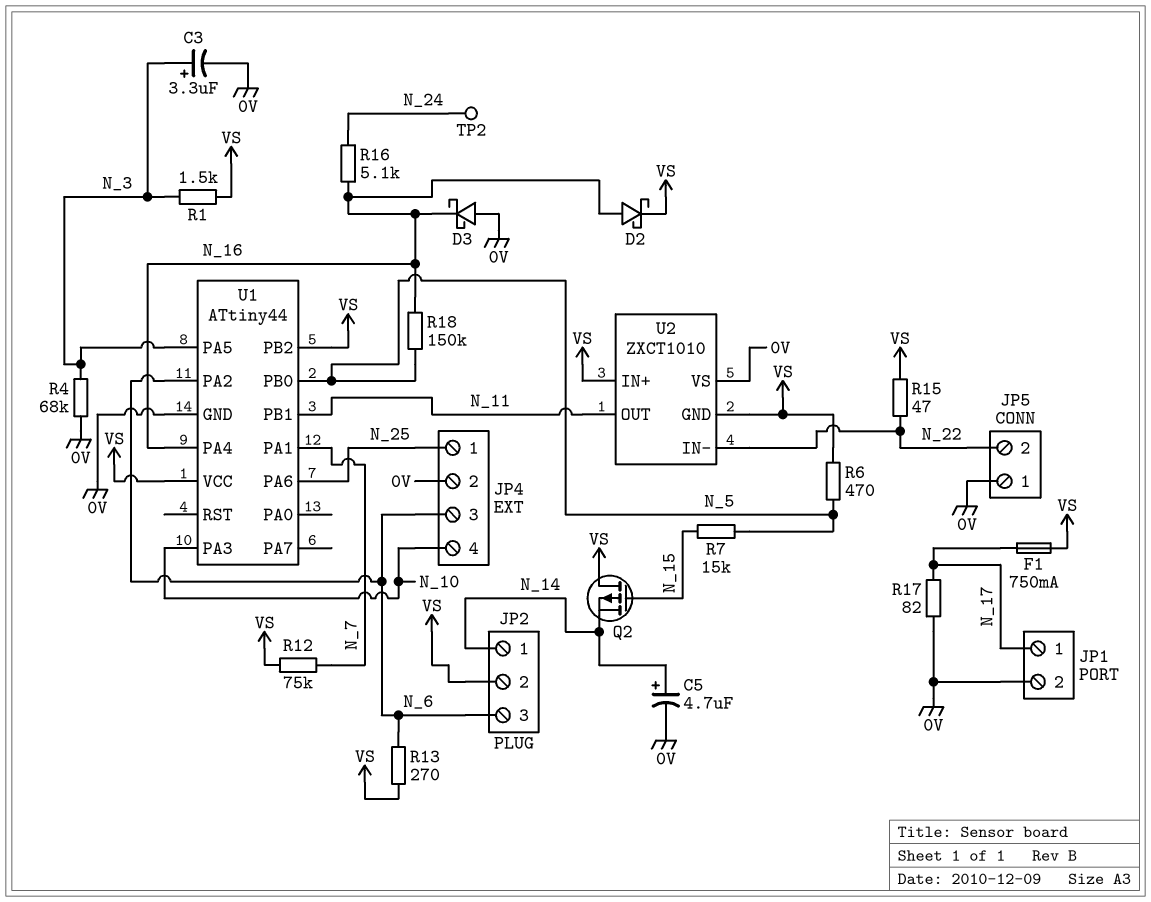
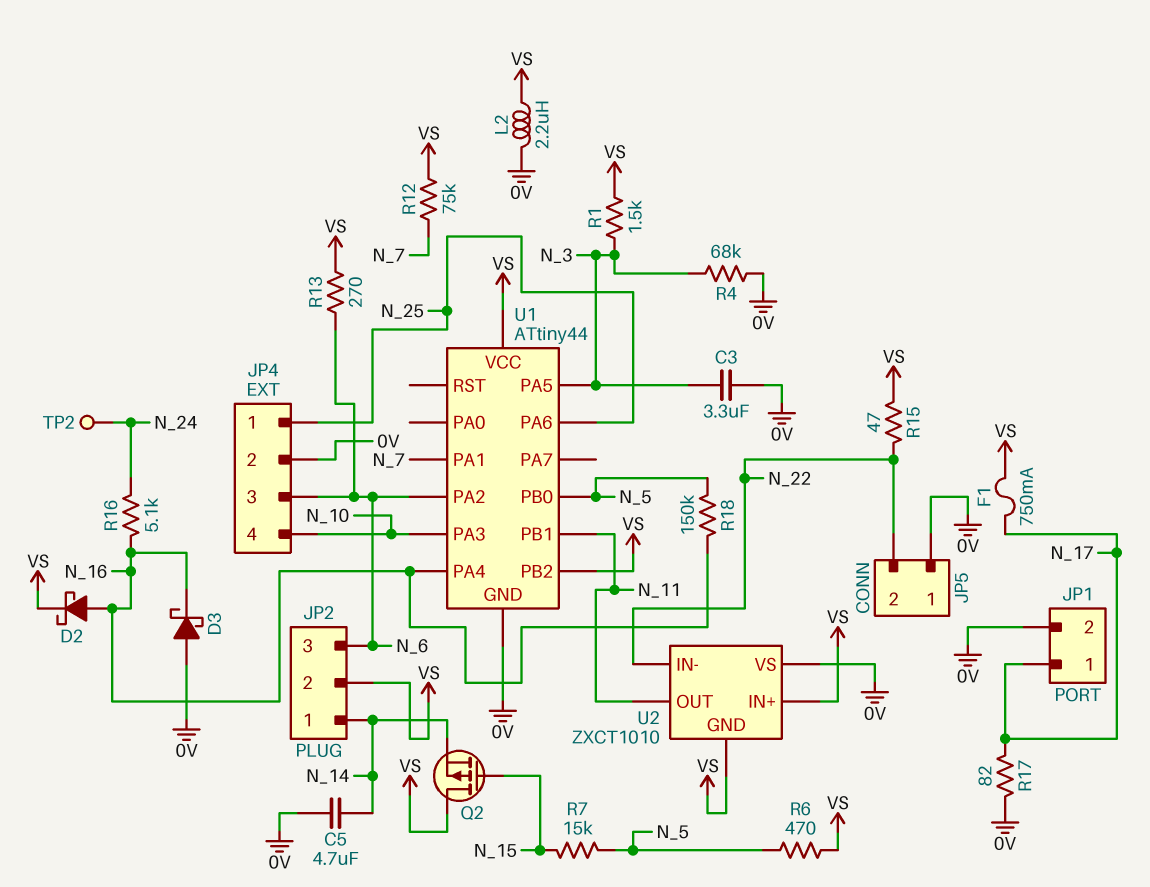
C3: 3.3uF (plus N_3, minus 0V) -> 3.3uF (0V, N_3)
C5: 4.7uF (plus N_14, minus 0V) -> 4.7uF (0V, N_14)
L2: none -> 2.2uH (0V, VS)

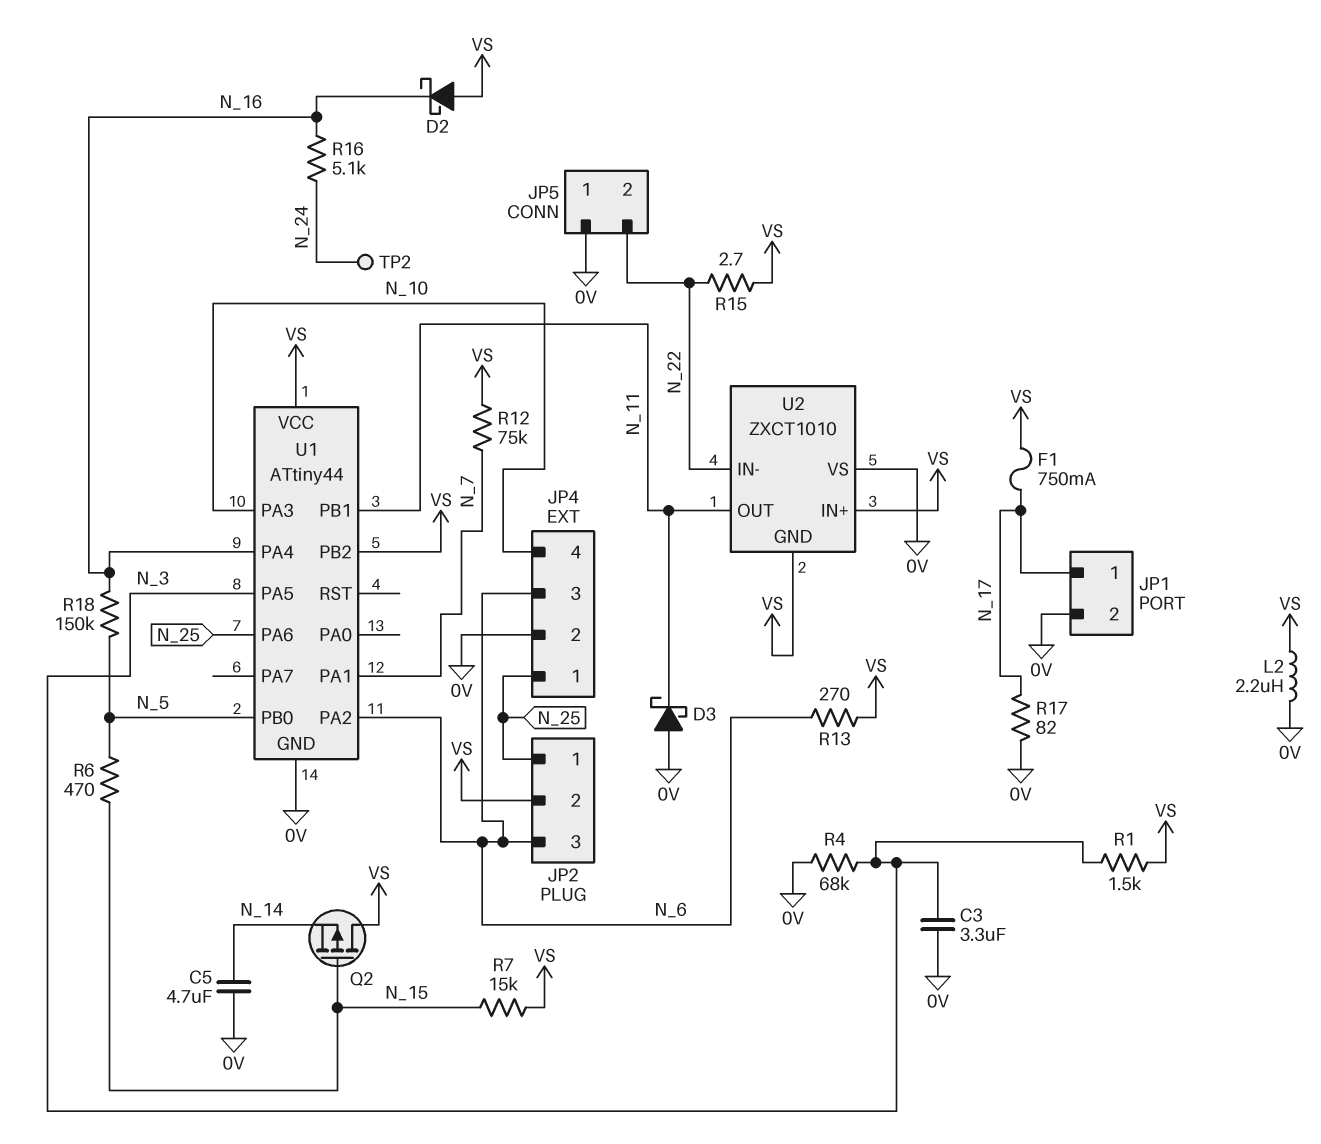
D2: schottky (A N_16, K VS) -> schottky (A VS, K N_16)
D3: schottky (A 0V, K N_16) -> schottky (A 0V, K N_11)
JP2 pin 1: N_14 -> N_25
R6: 470 (N_5, VS) -> 470 (N_5, N_15)
R7: 15k (N_5, N_15) -> 15k (N_15, VS)
R15: 47 (N_22, VS) -> 2.7 (N_22, VS)

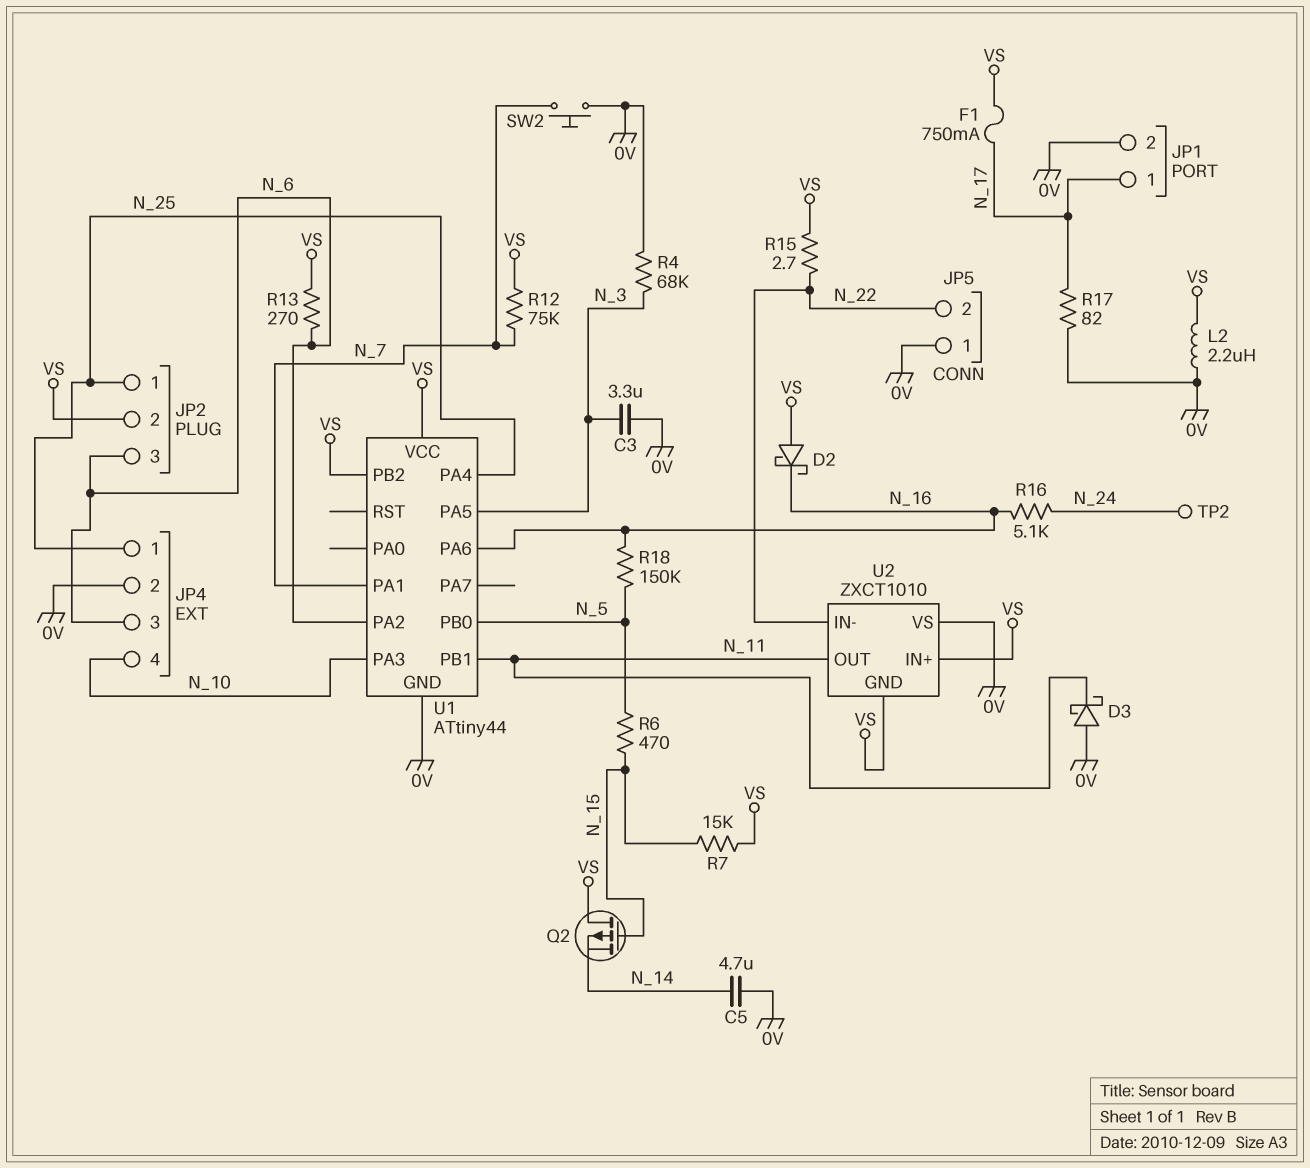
R1: 1.5k (N_3, VS) -> none
SW2: none -> button (0V, N_7)
U1 pin PA4: N_16 -> N_25
U1 pin PA6: N_25 -> N_16

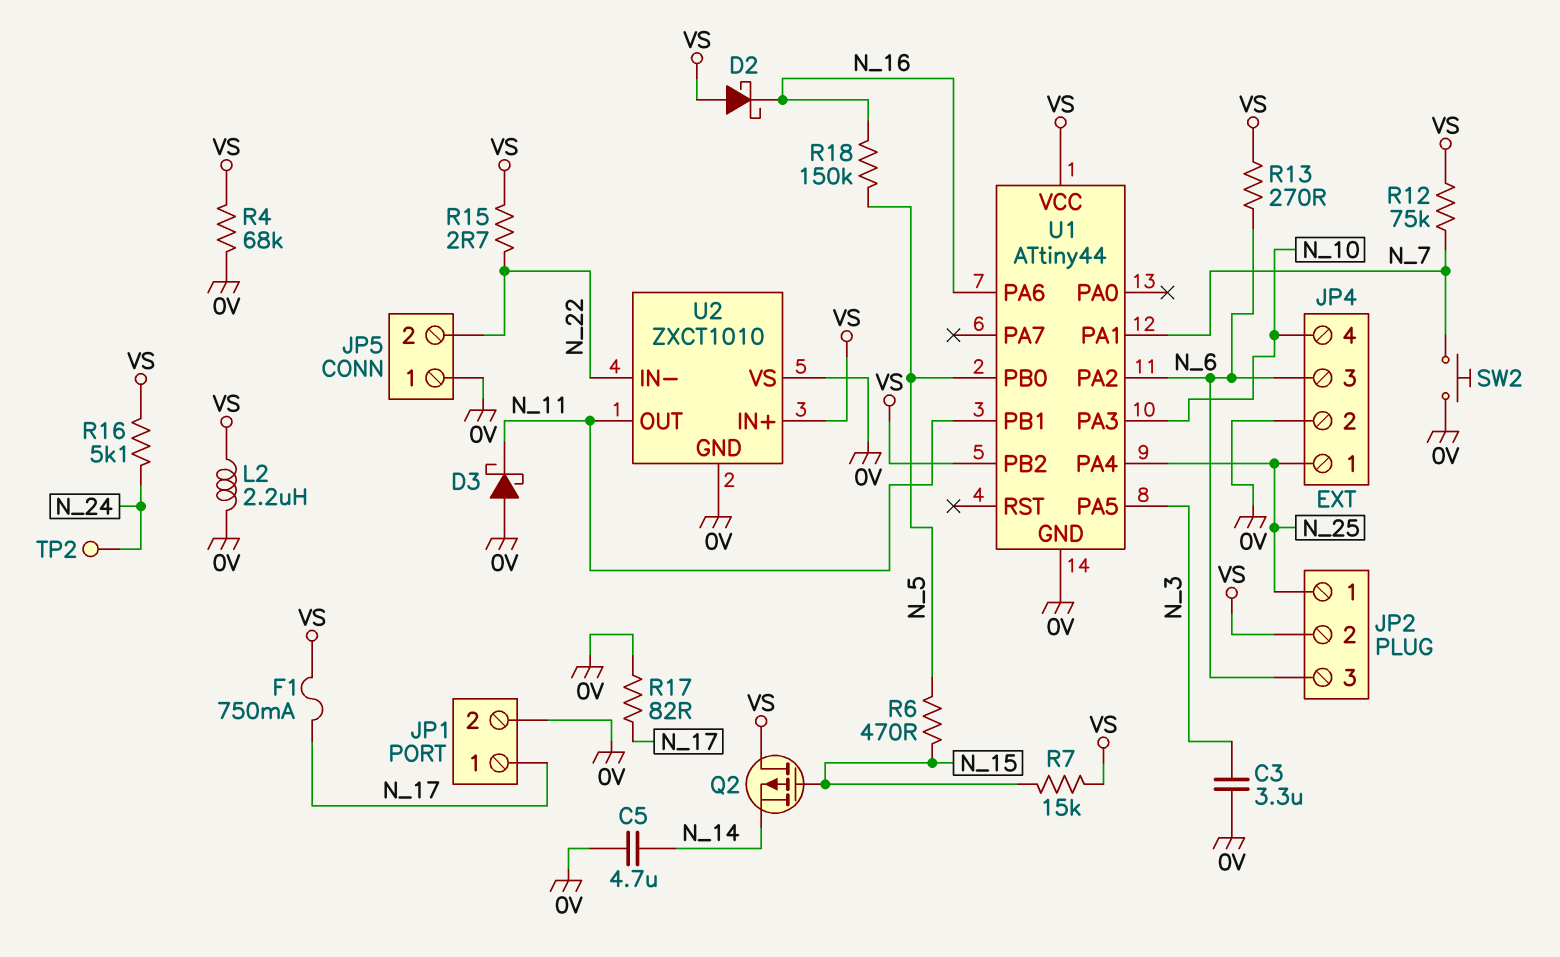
R4: 68k (0V, N_3) -> 68k (0V, VS)
R16: 5.1k (N_16, N_24) -> 5.1k (N_24, VS)
U2 pin GND: VS -> 0V

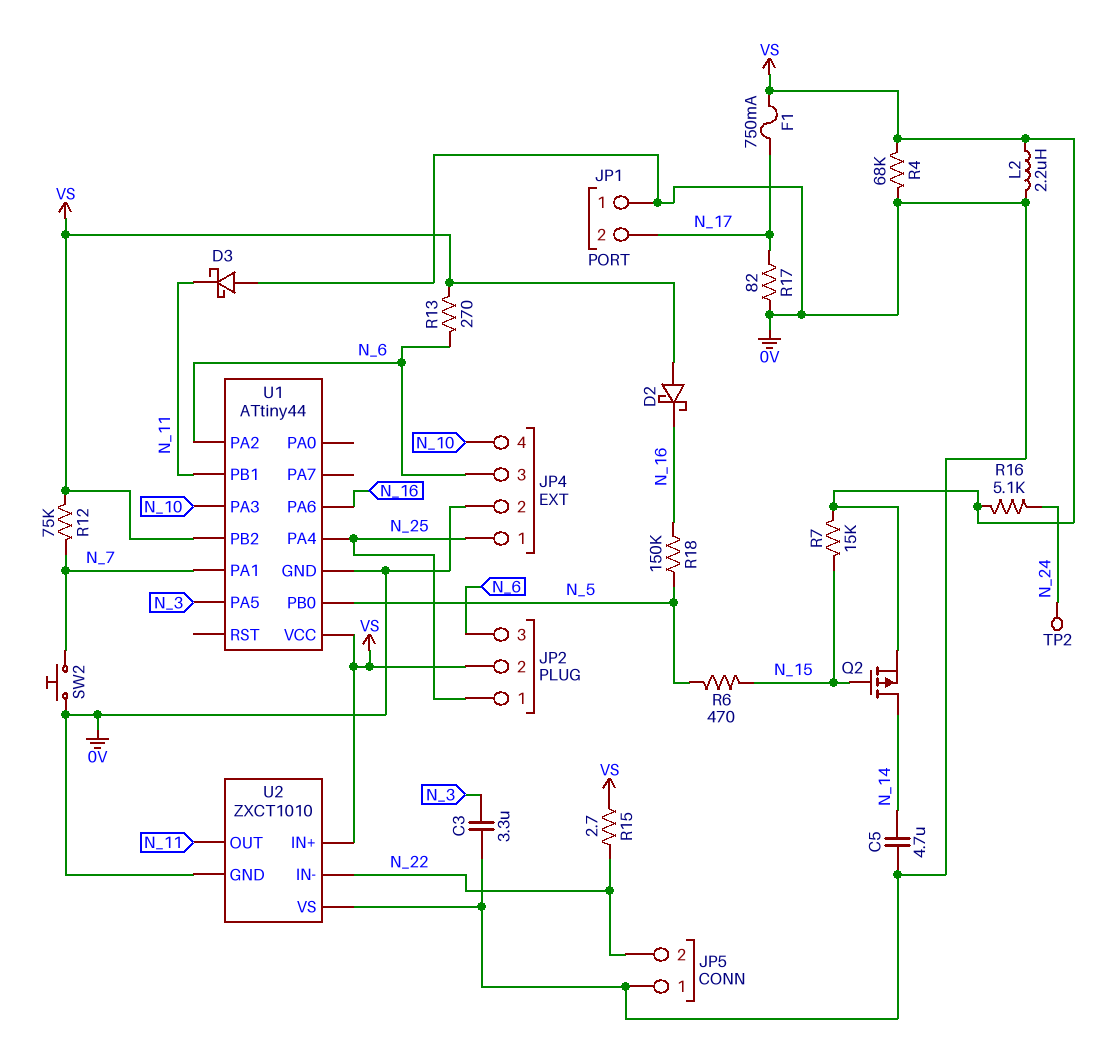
JP1 pin 1: N_17 -> 0V
JP1 pin 2: 0V -> N_17
Q2: PMOS (G N_15, D VS, S N_14) -> PMOS (G N_15, D N_14, S VS)

